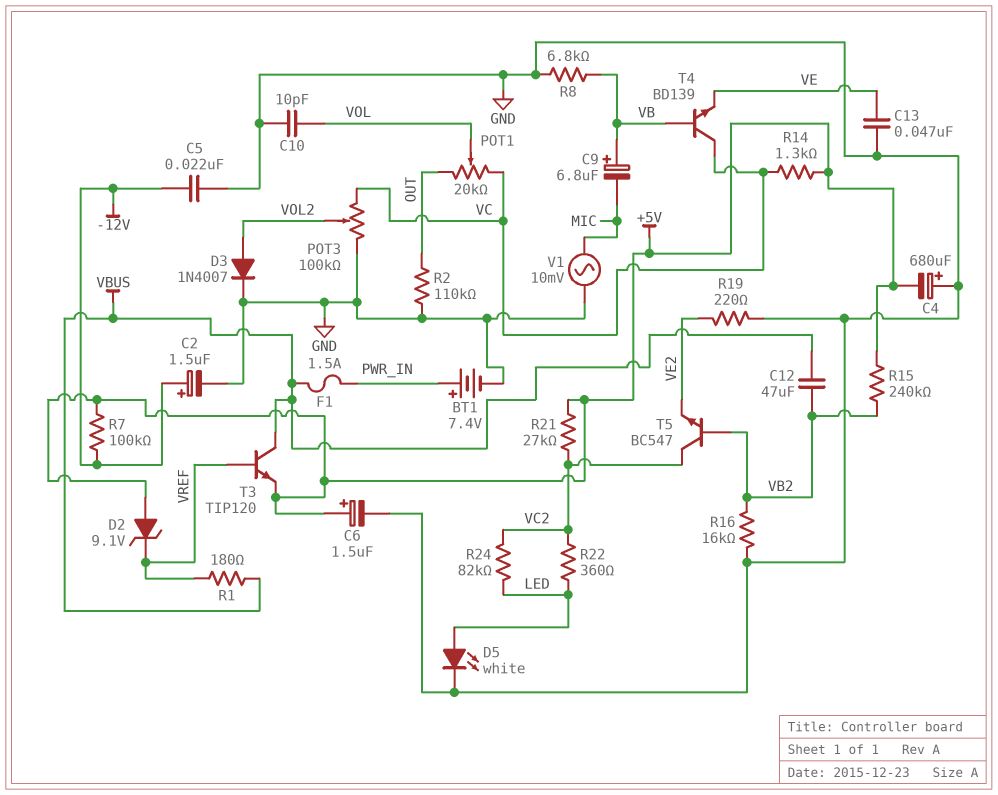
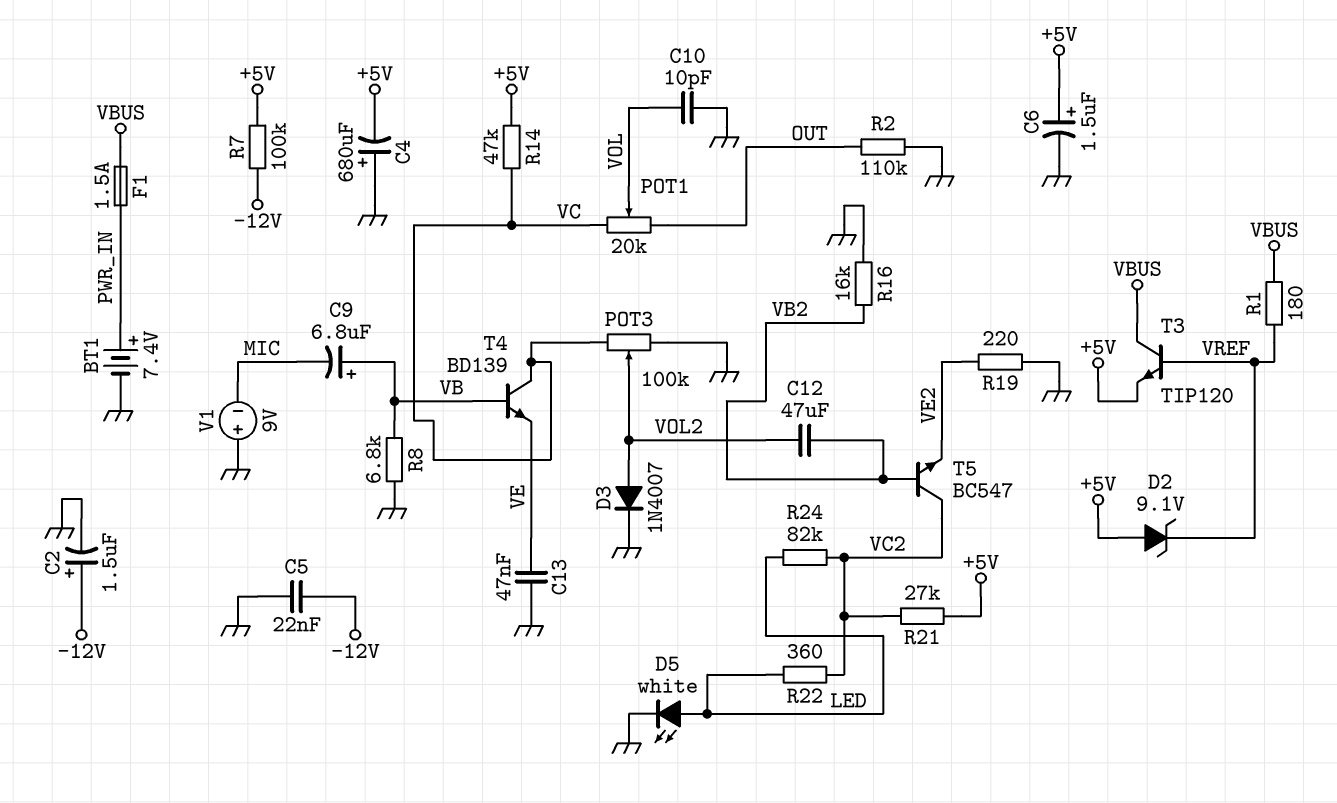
C12: 47uF (VB2, VBUS) -> 47uF (VB2, VOL2)
R14: 1.3k (+5V, VC) -> 47k (+5V, VC)
R15: 240k (+5V, VB2) -> none
V1: AC 10mV (GND, MIC) -> 9V (plus GND, minus MIC)

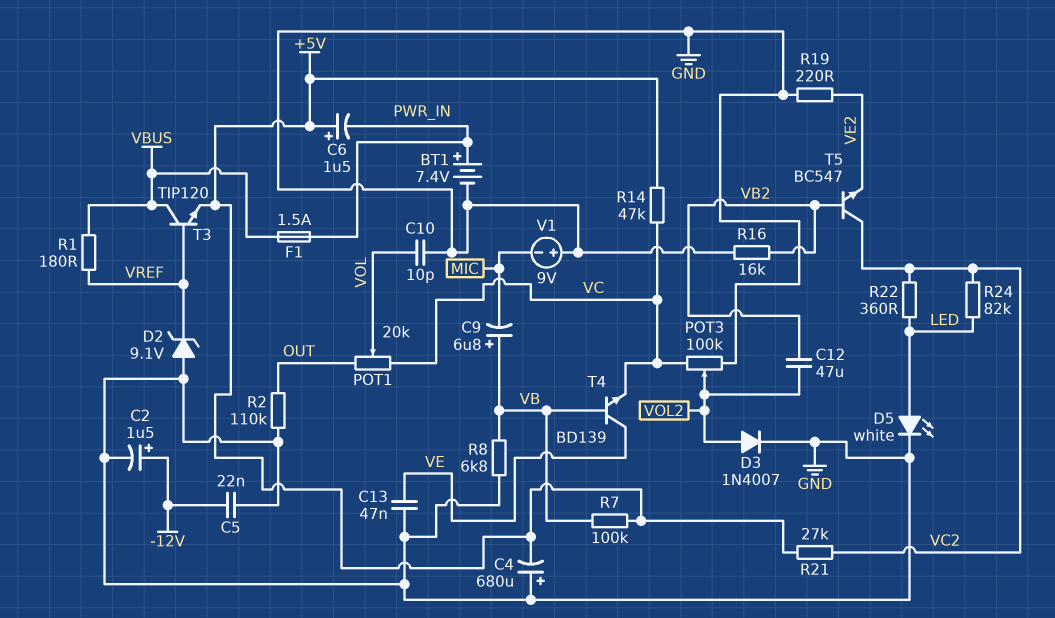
C6: 1.5uF (plus +5V, minus GND) -> 1.5uF (plus +5V, minus PWR_IN)
D2: zener 9.1V (A +5V, K VREF) -> zener 9.1V (A GND, K VREF)
R7: 100k (+5V, -12V) -> 100k (+5V, VB)
T4: NPN BD139 (B VB, C VC, E VE) -> NPN BD139 (B VB, C VE, E VC)

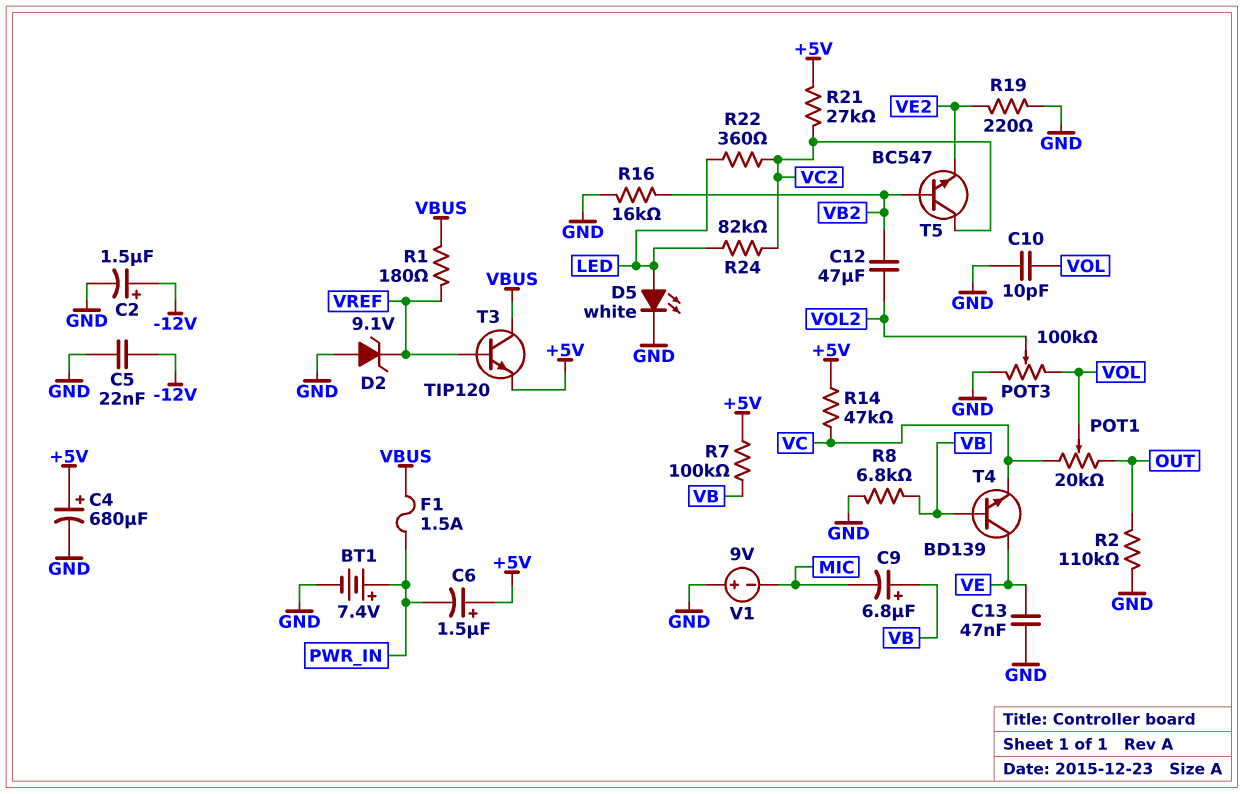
C4: 680uF (plus GND, minus +5V) -> 680uF (plus +5V, minus GND)
D3: diode 1N4007 (A VOL2, K GND) -> none
POT3: 100k (GND, VC, wiper VOL2) -> 100k (GND, VOL, wiper VOL2)

